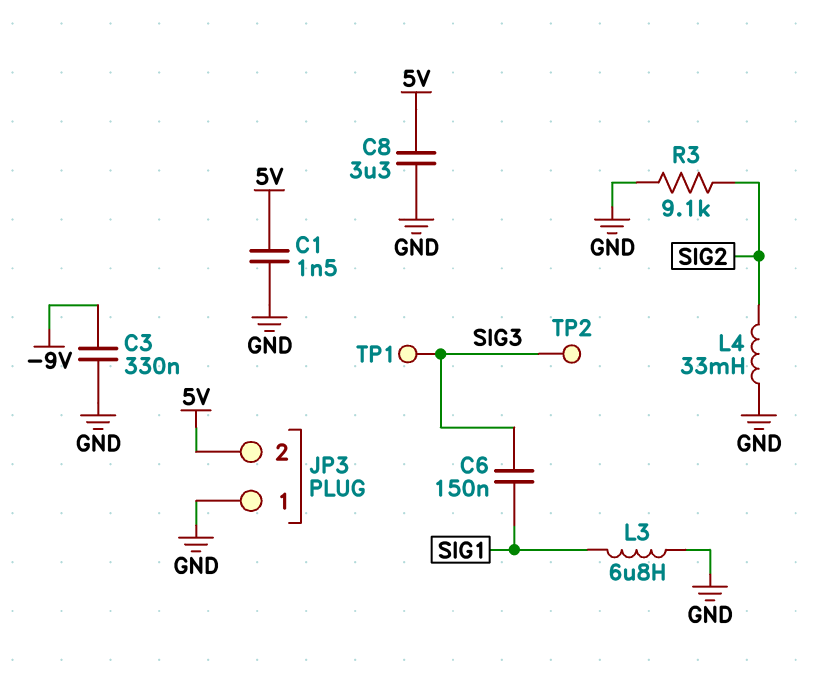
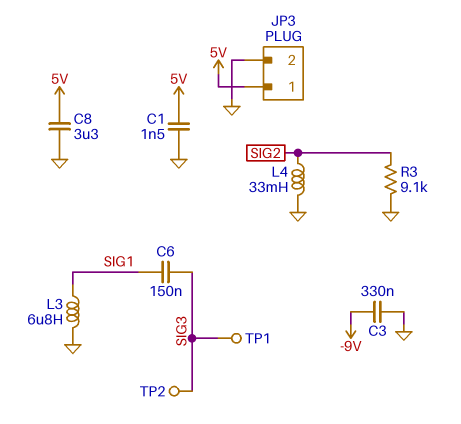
JP3 pin 1: GND -> 5V
JP3 pin 2: 5V -> GND

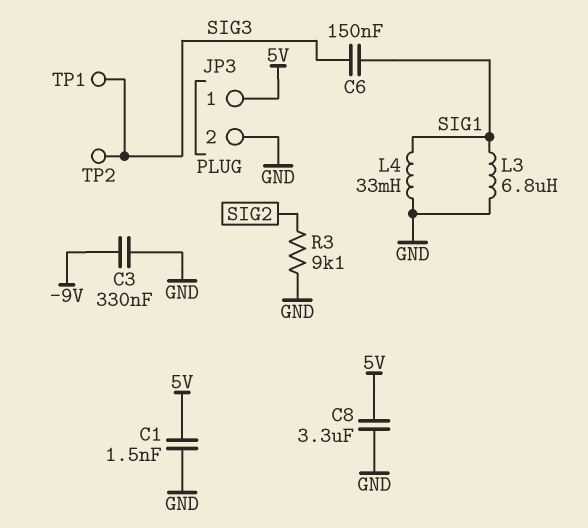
L4: 33mH (GND, SIG2) -> 33mH (GND, SIG1)

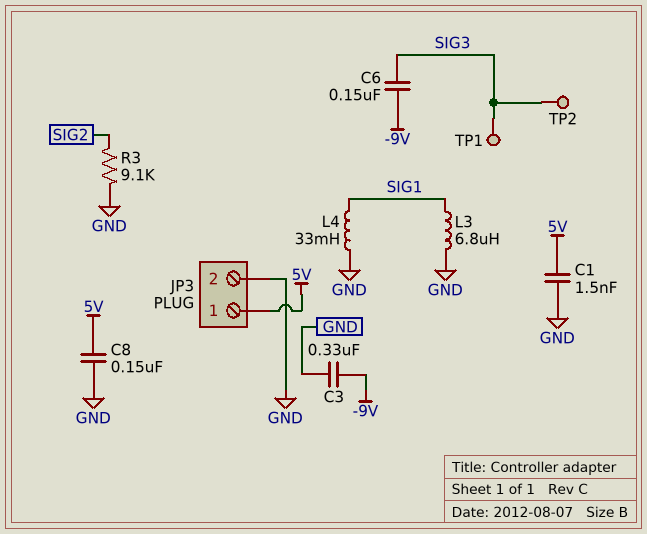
C6: 150nF (SIG1, SIG3) -> 150nF (-9V, SIG3)
C8: 3.3uF (5V, GND) -> 150nF (5V, GND)

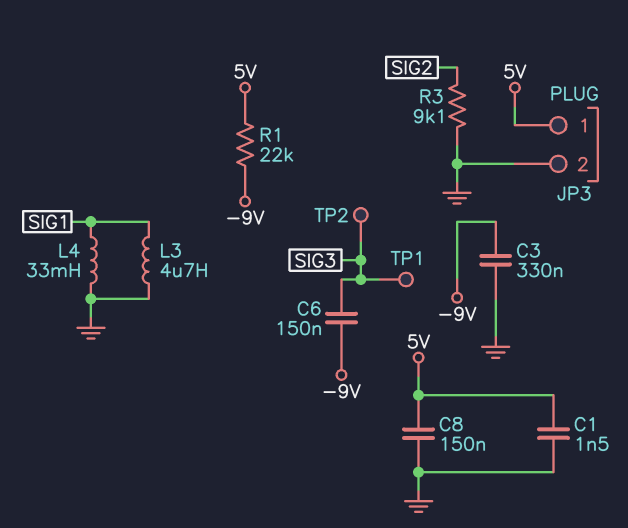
L3: 6.8uH (GND, SIG1) -> 4.7uH (GND, SIG1)
R1: none -> 22k (-9V, 5V)

